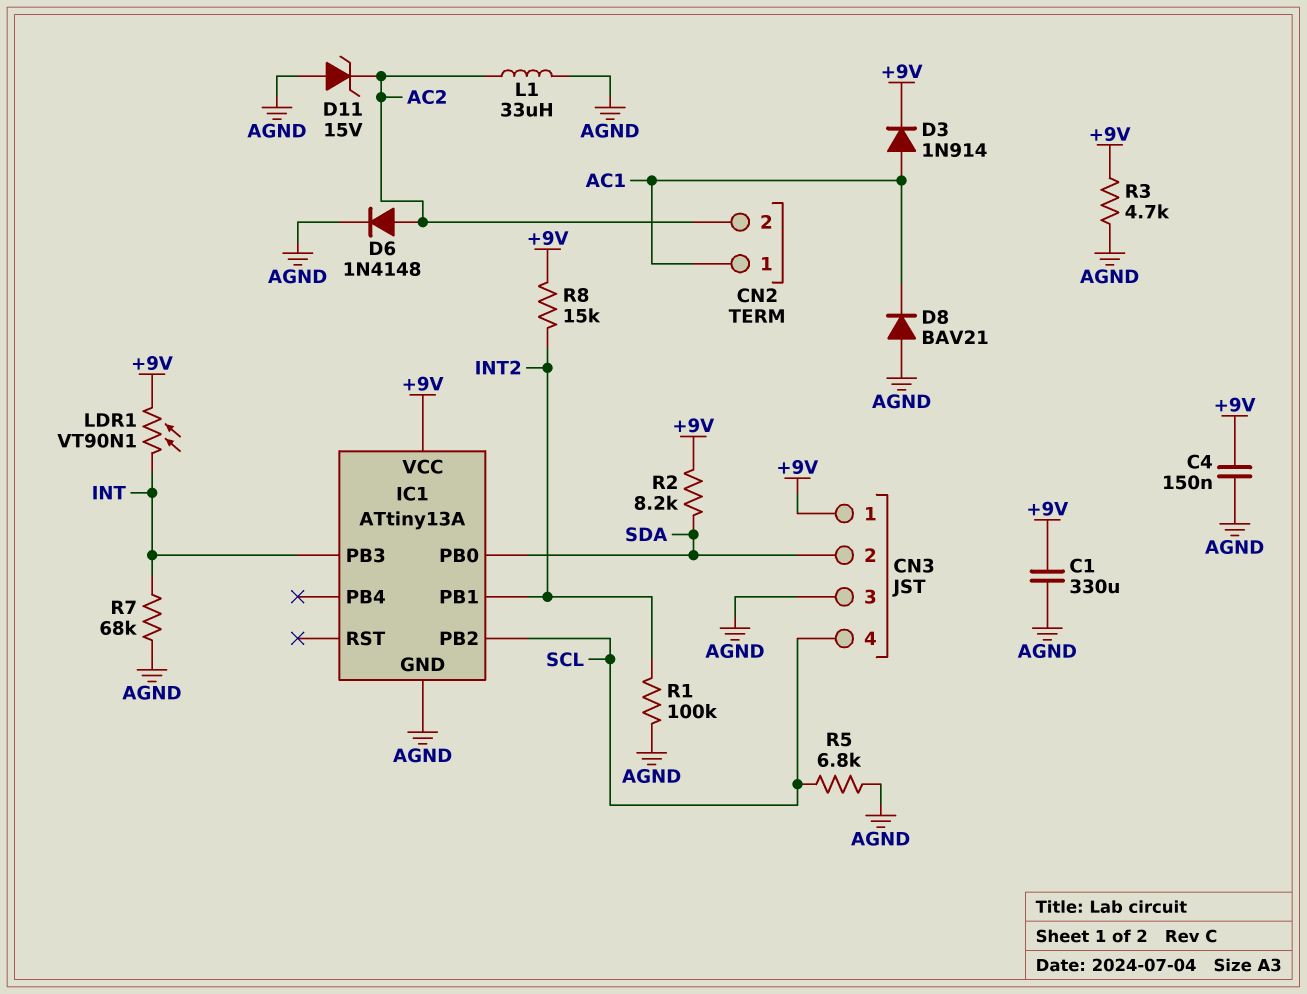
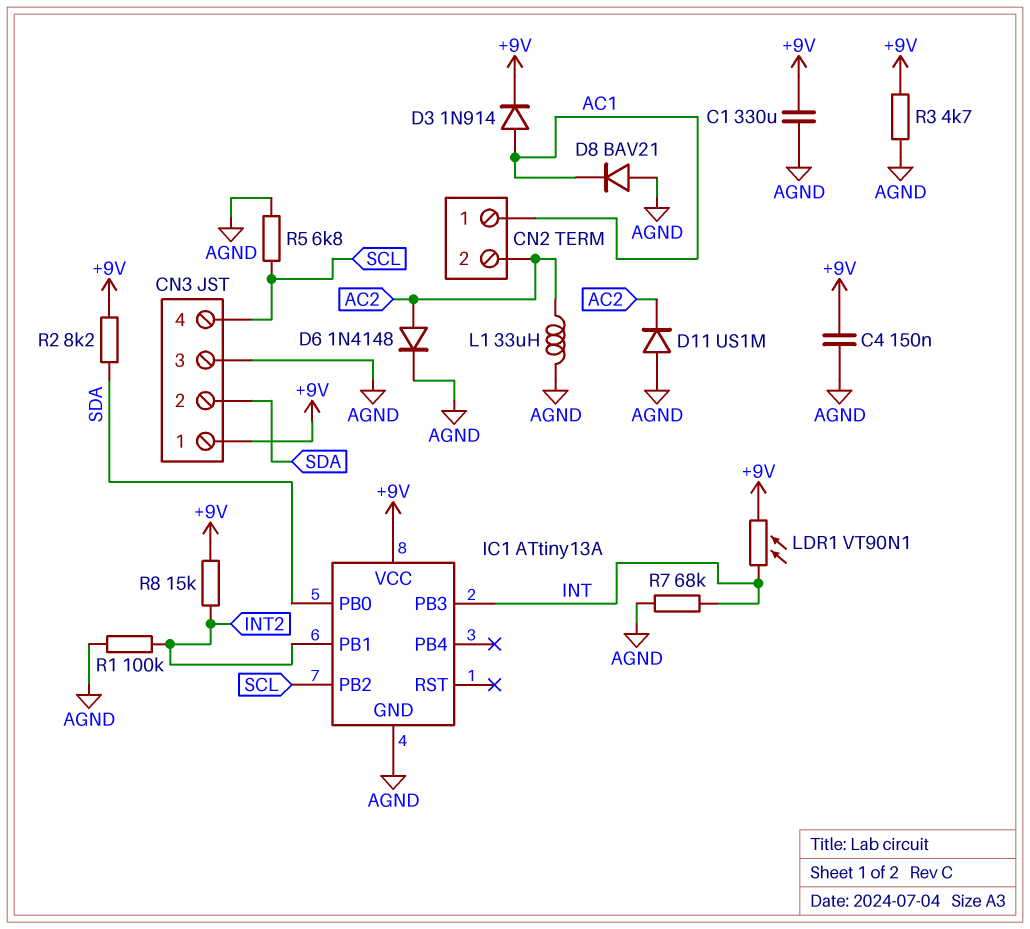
D11: zener 15V (A AGND, K AC2) -> diode US1M (A AGND, K AC2)

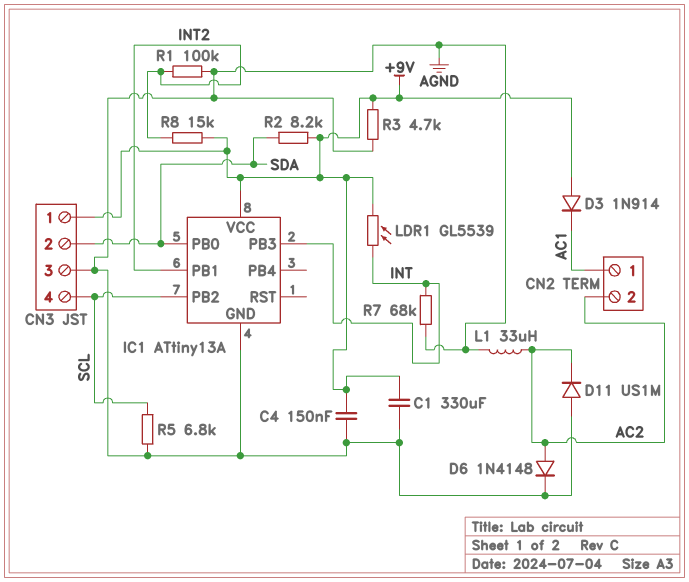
D3: diode 1N914 (A AC1, K +9V) -> diode 1N914 (A +9V, K AC1)
D8: diode BAV21 (A AGND, K AC1) -> none
LDR1: VT90N1 (+9V, INT) -> GL5539 (+9V, INT)

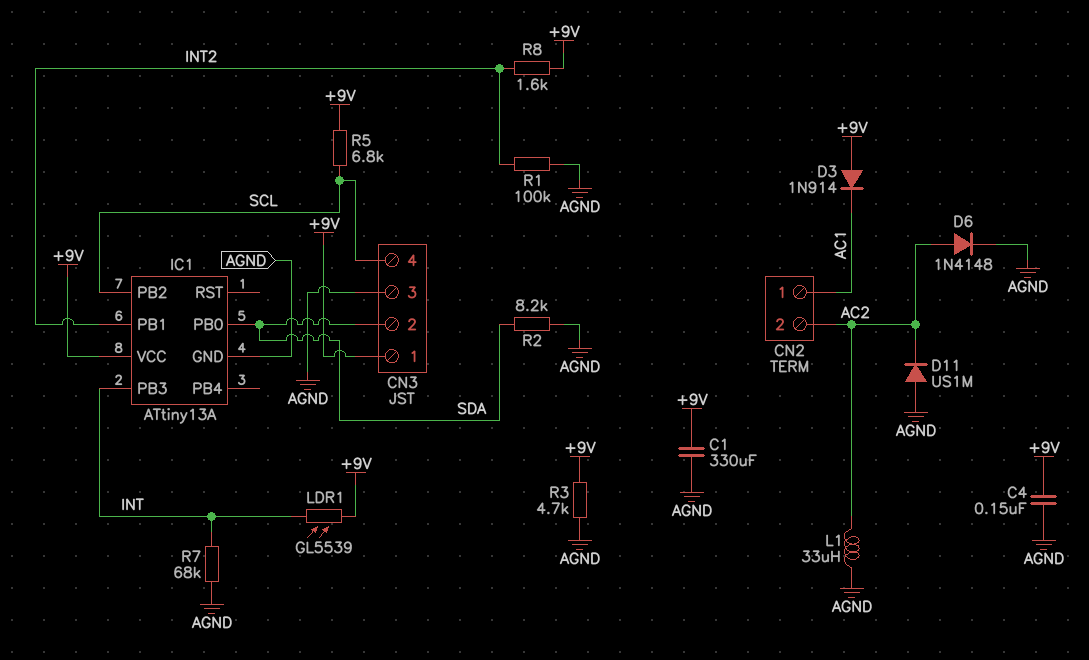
R2: 8.2k (+9V, SDA) -> 8.2k (AGND, SDA)
R5: 6.8k (AGND, SCL) -> 6.8k (+9V, SCL)
R8: 15k (+9V, INT2) -> 1.6k (+9V, INT2)

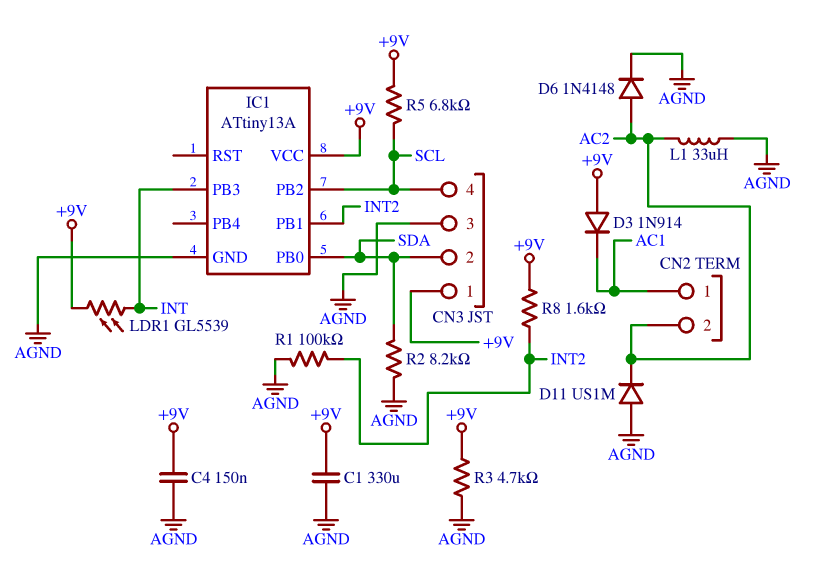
R7: 68k (AGND, INT) -> none

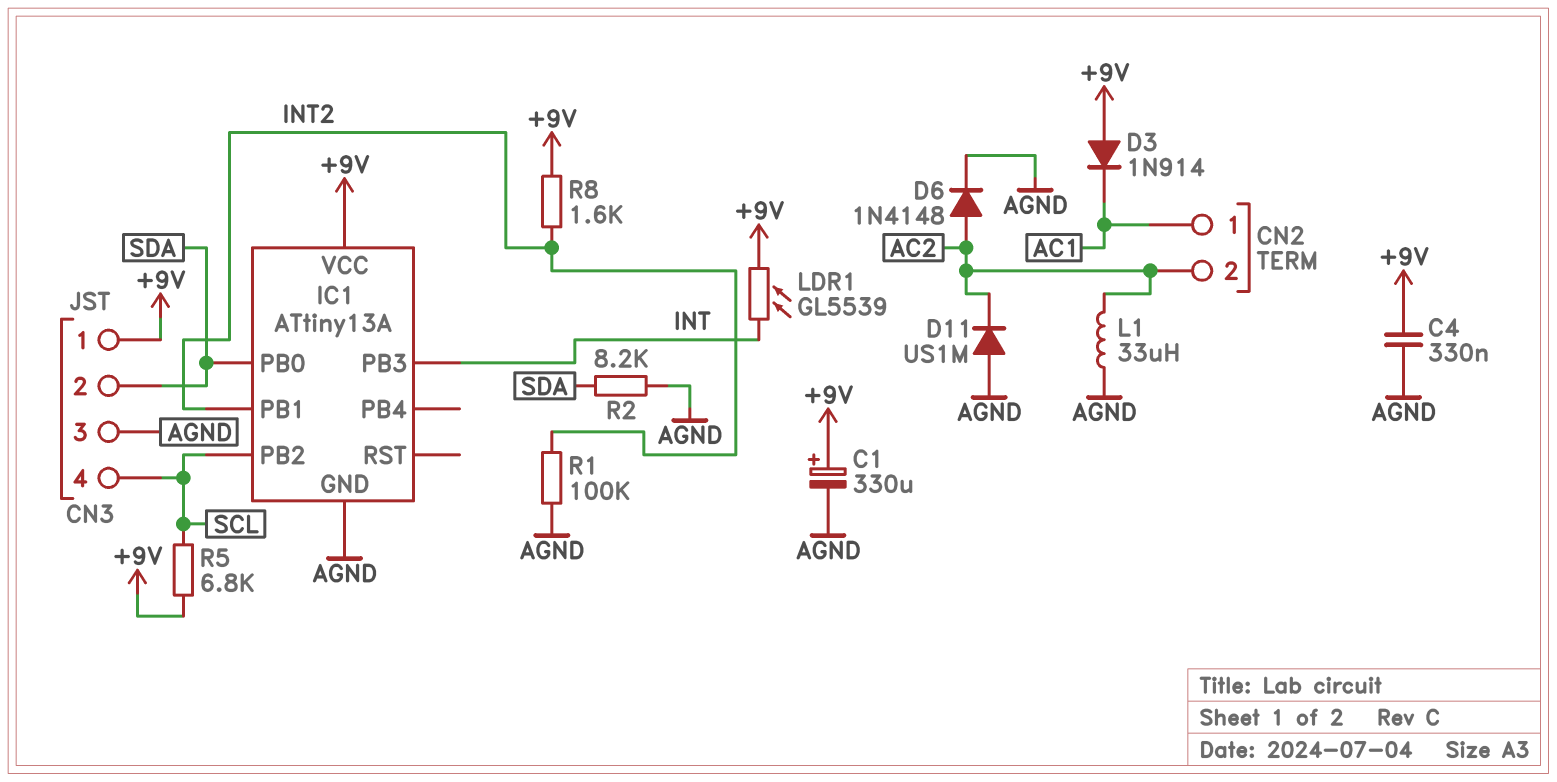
C1: 330uF (+9V, AGND) -> 330uF (plus +9V, minus AGND)
C4: 150nF (+9V, AGND) -> 330nF (+9V, AGND)
R3: 4.7k (+9V, AGND) -> none

